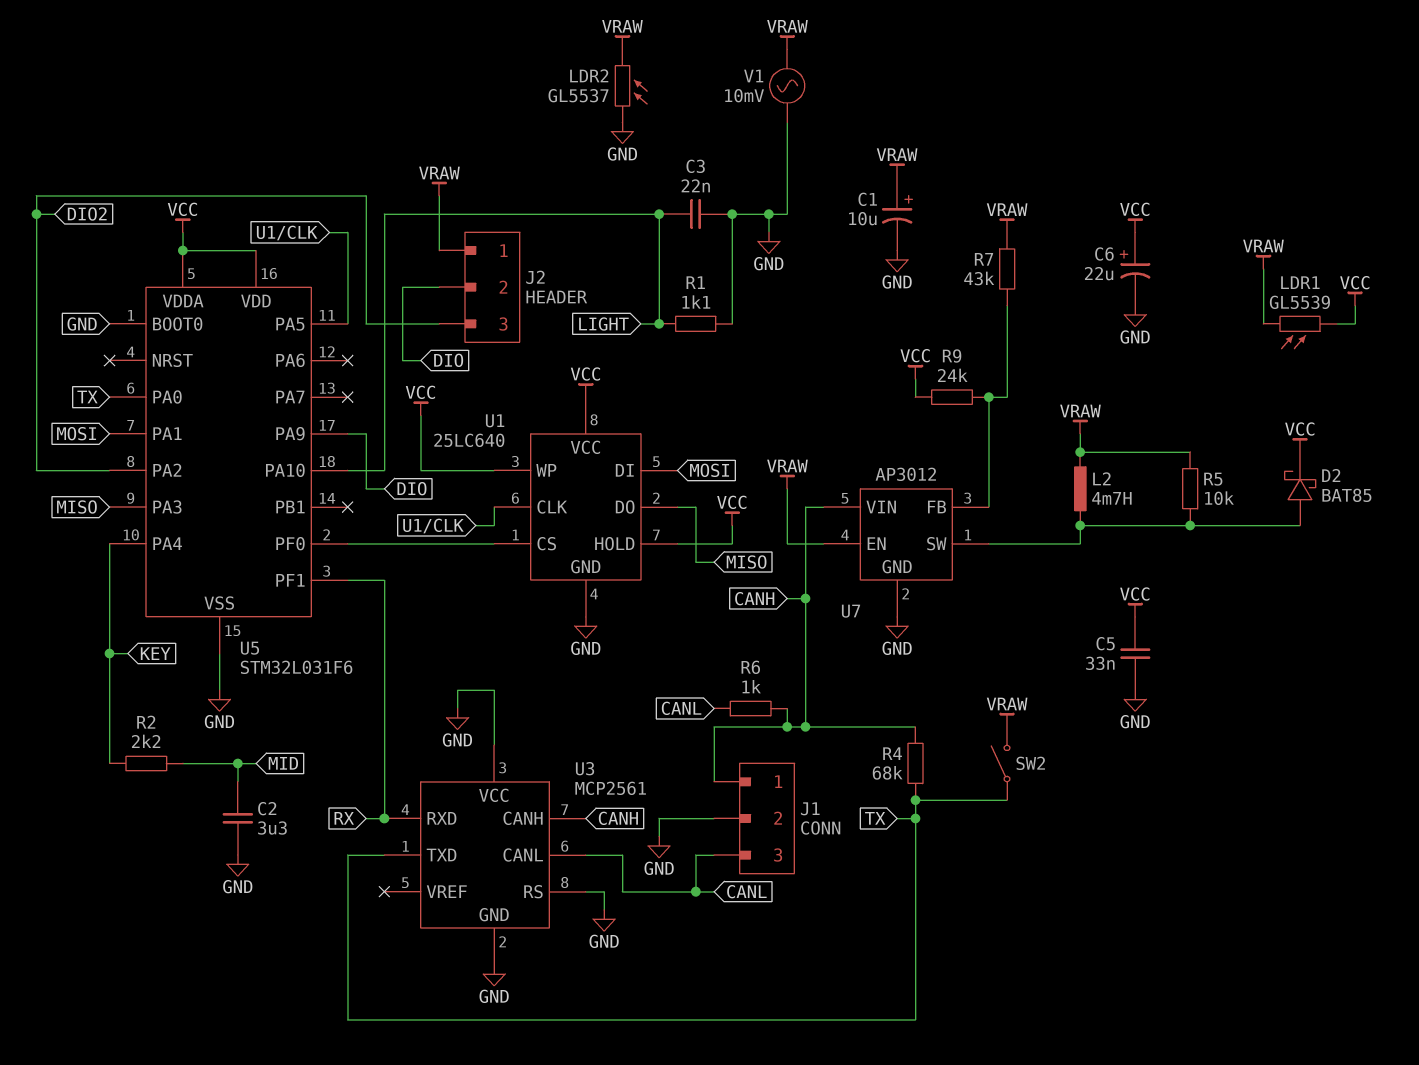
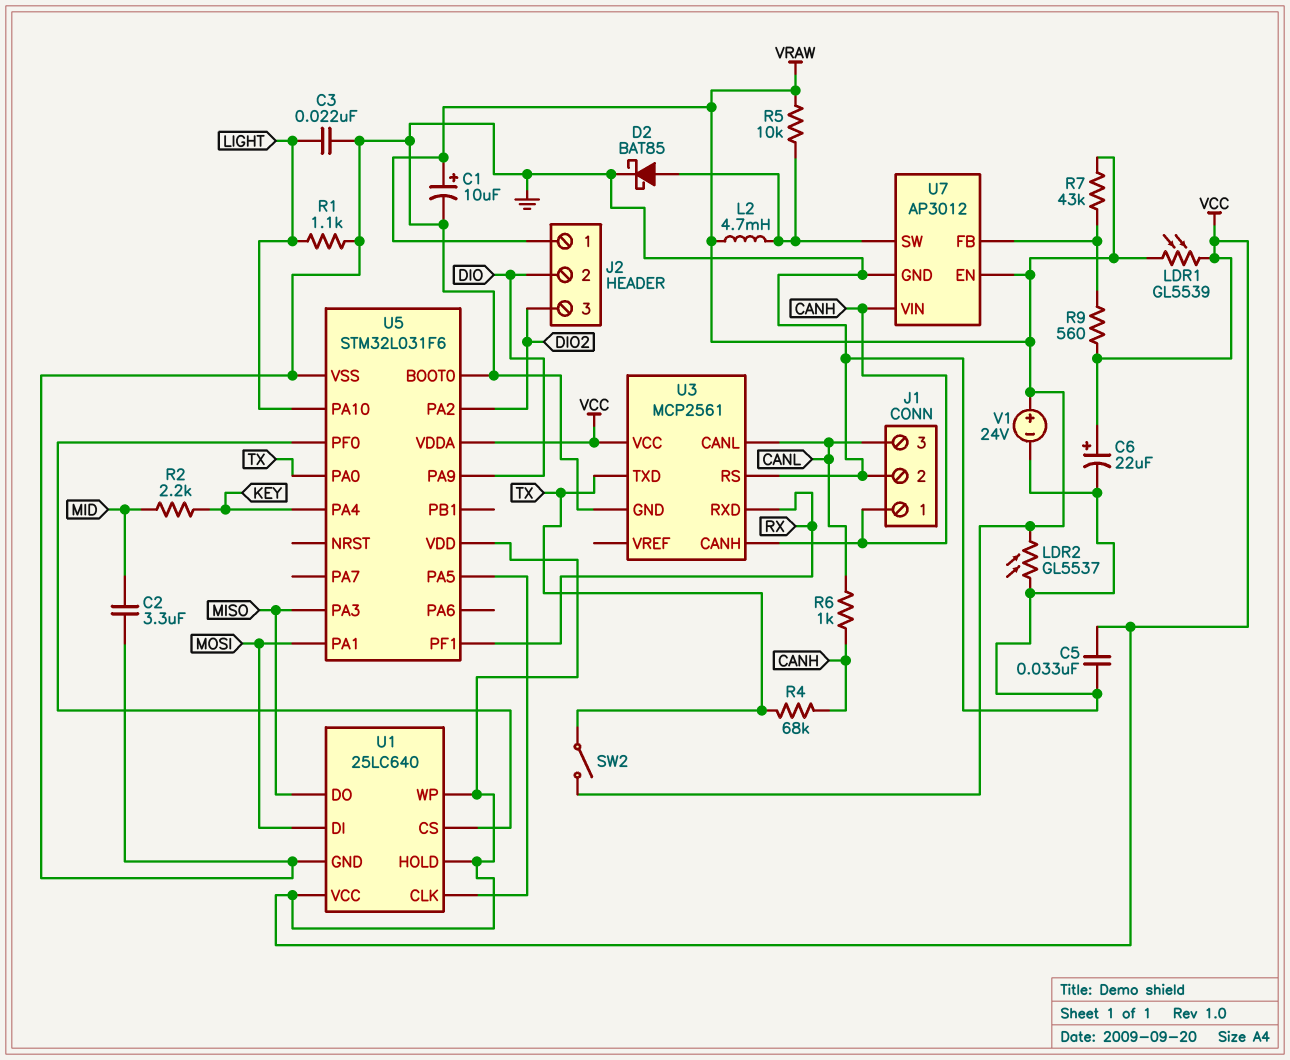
D2: schottky BAT85 (A U7/SW, K VCC) -> schottky BAT85 (A U7/SW, K GND)
R9: 24k (U7/FB, VCC) -> 560 (U7/FB, VCC)
U3 pin VCC: GND -> VCC
V1: AC 10mV (GND, VRAW) -> 24V (plus VRAW, minus GND)

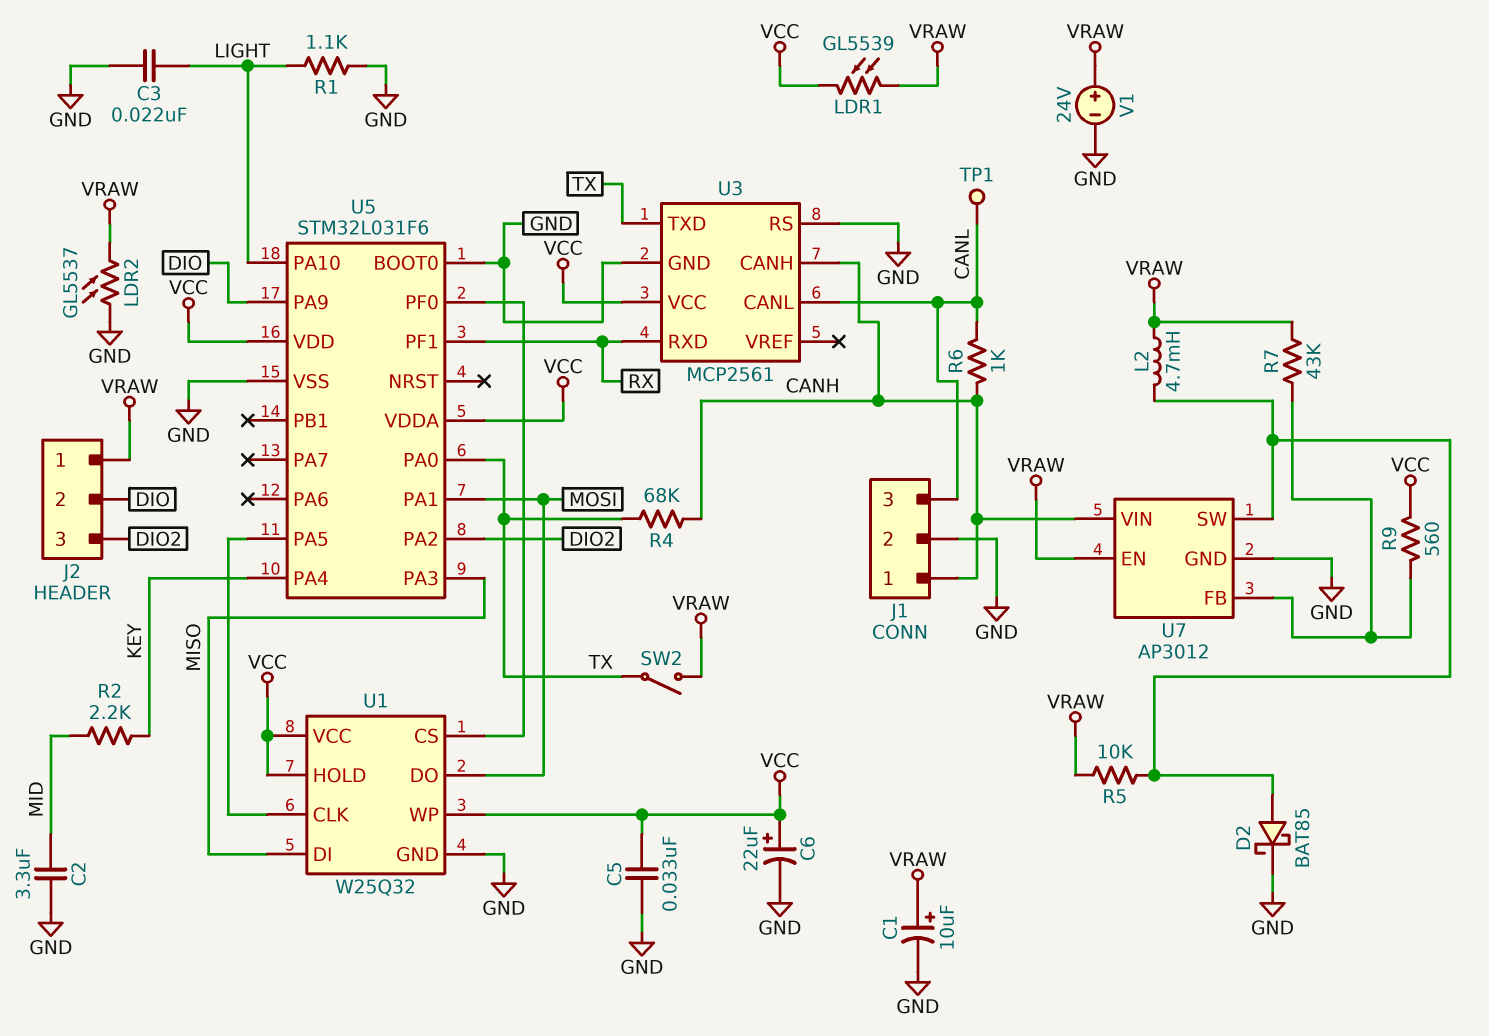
TP1: none -> test point (CANL)
U1: 25LC640 -> W25Q32
U1 pin DI: MOSI -> MISO
U1 pin DO: MISO -> MOSI

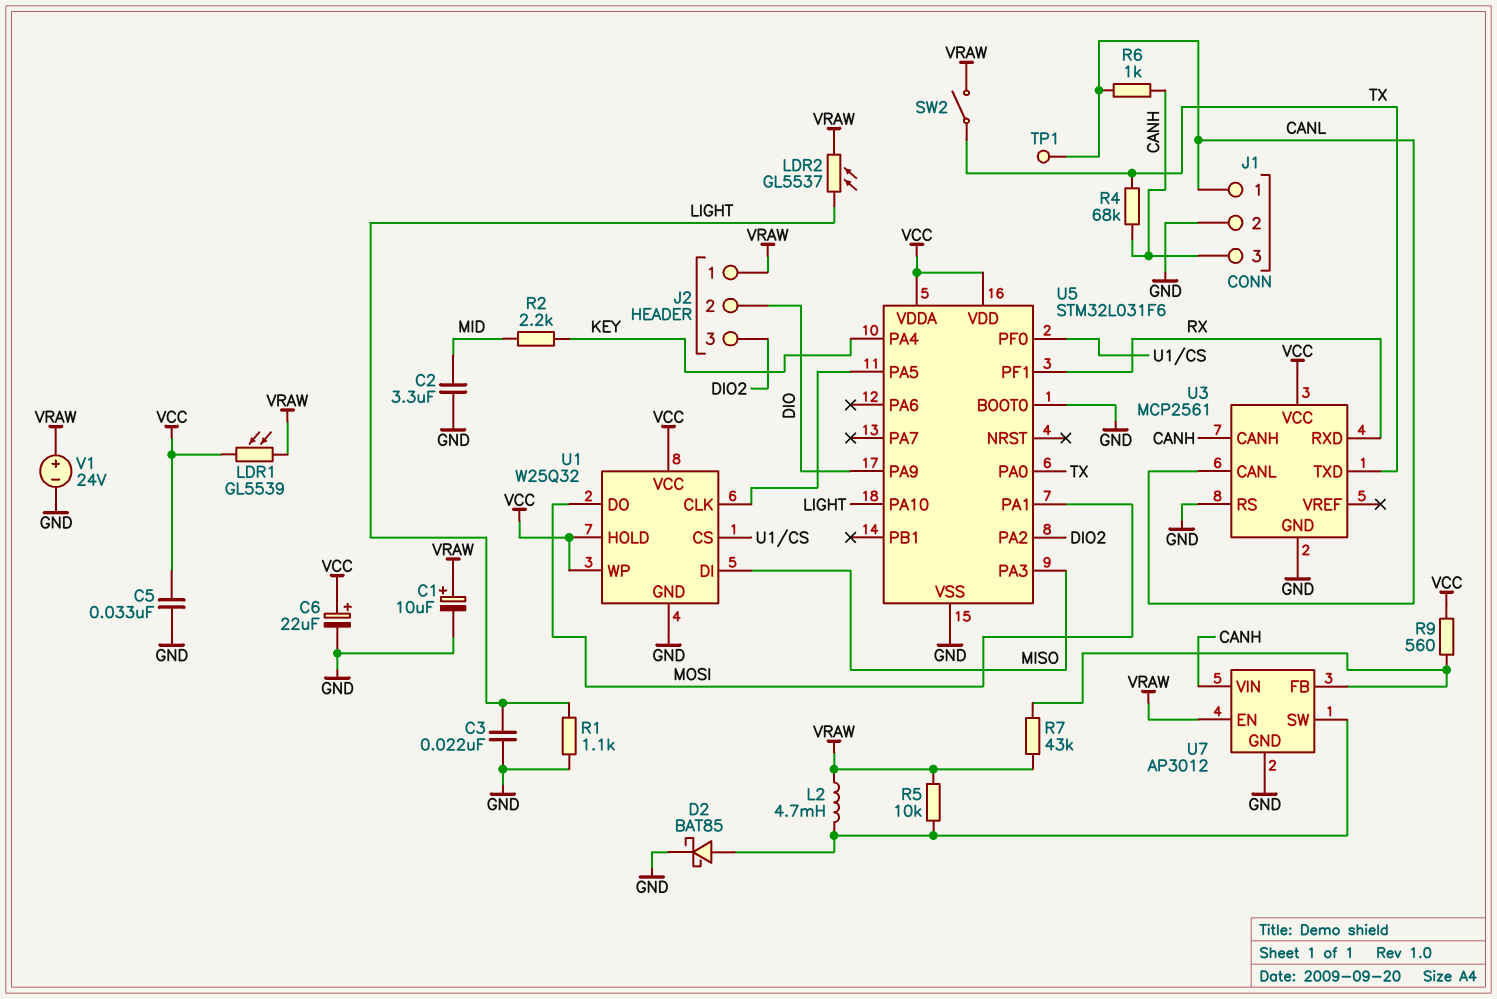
J1 pin 1: CANH -> CANL
J1 pin 3: CANL -> CANH
LDR2: GL5537 (GND, VRAW) -> GL5537 (LIGHT, VRAW)

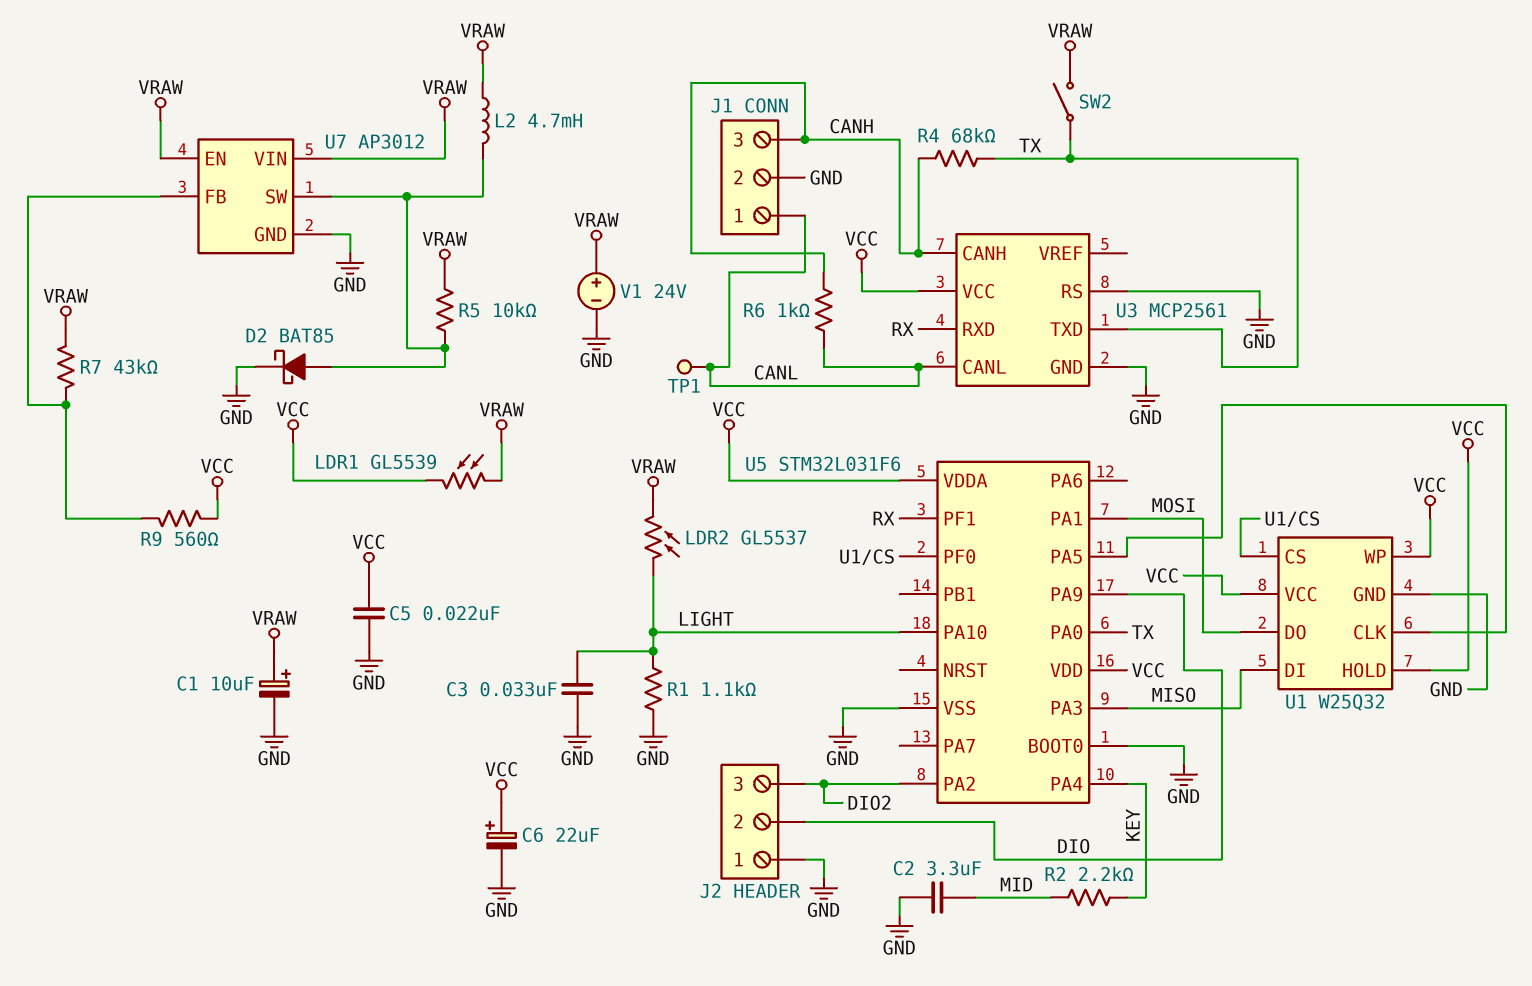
C3: 22nF (GND, LIGHT) -> 33nF (GND, LIGHT)
C5: 33nF (GND, VCC) -> 22nF (GND, VCC)
J2 pin 1: VRAW -> GND
U7 pin VIN: CANH -> VRAW

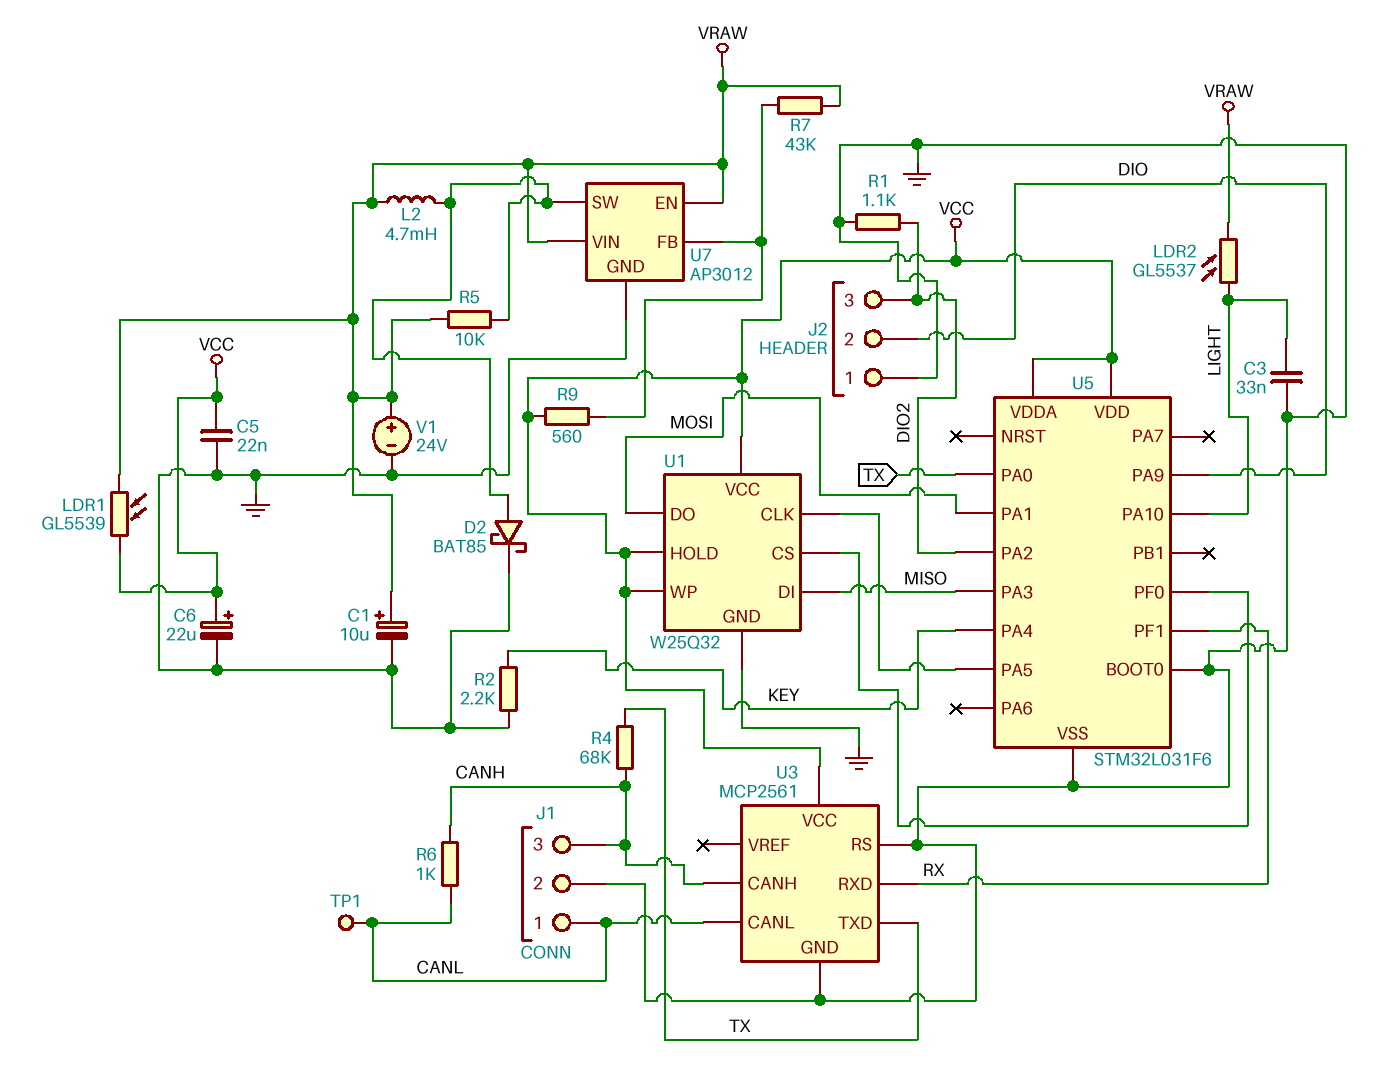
C2: 3.3uF (GND, MID) -> none
R1: 1.1k (GND, LIGHT) -> 1.1k (DIO2, GND)
R2: 2.2k (KEY, MID) -> 2.2k (GND, KEY)
SW2: switch (TX, VRAW) -> none

